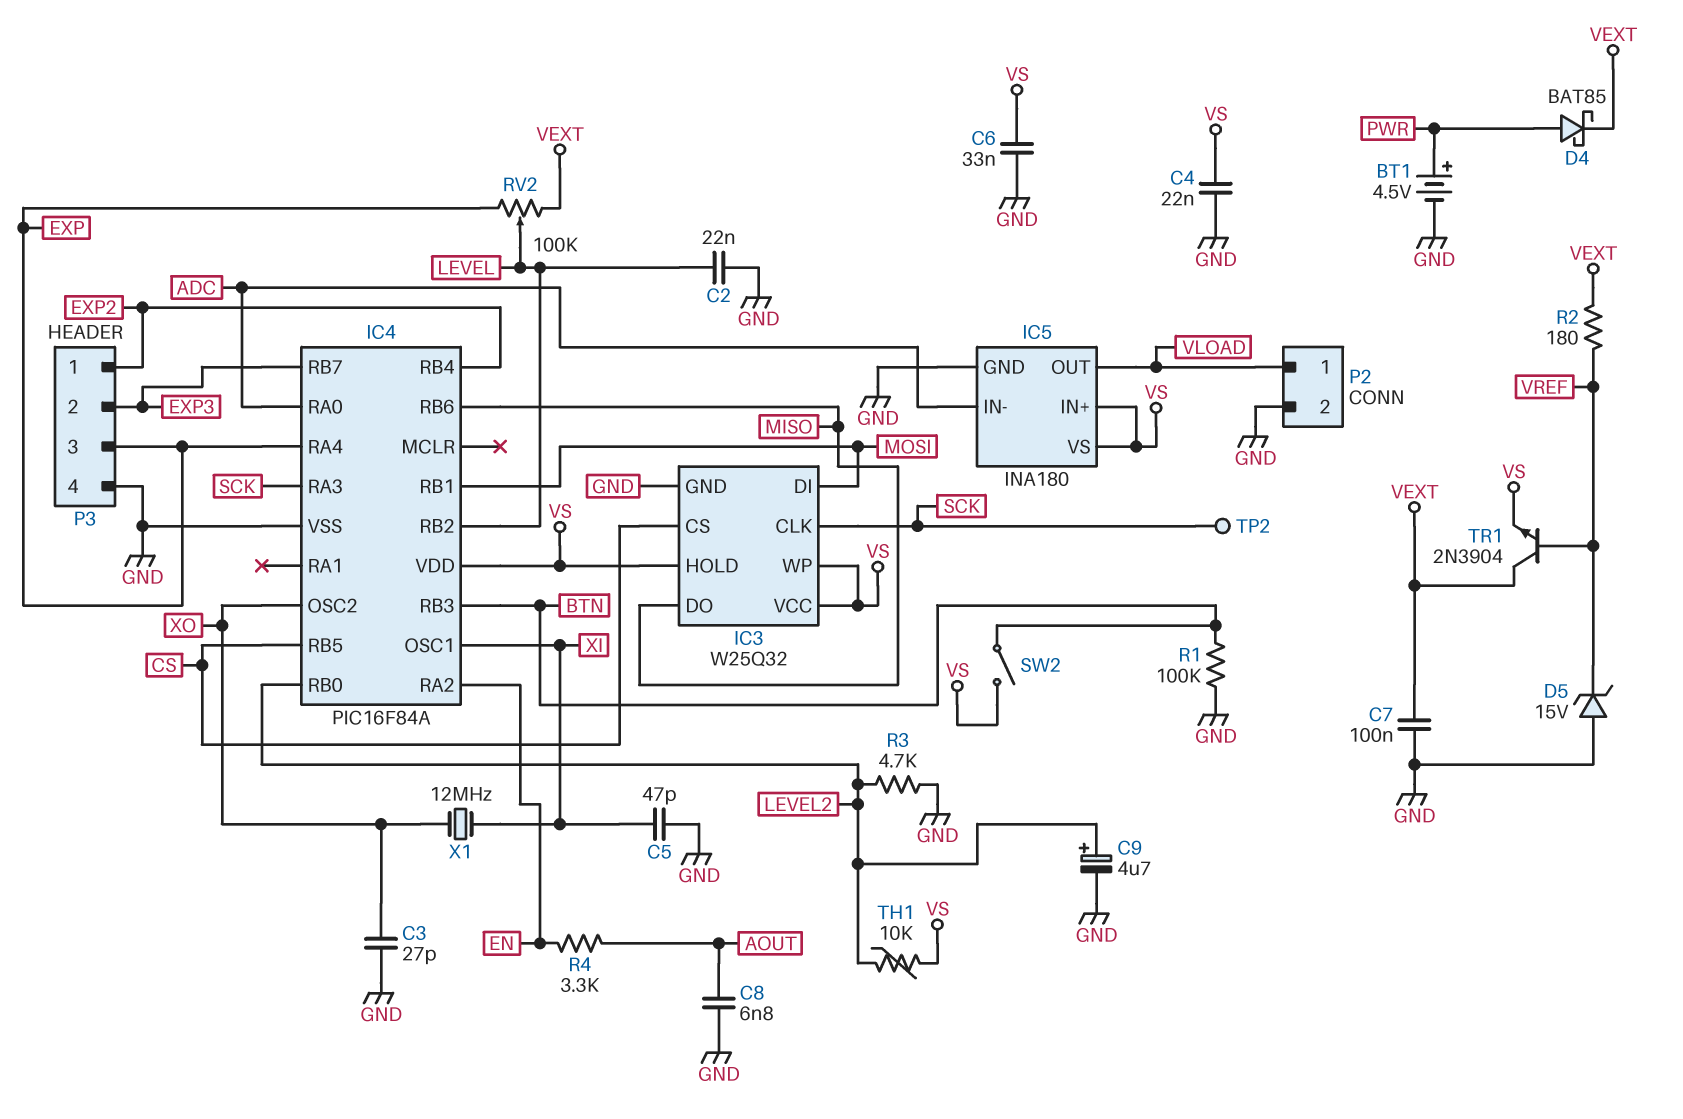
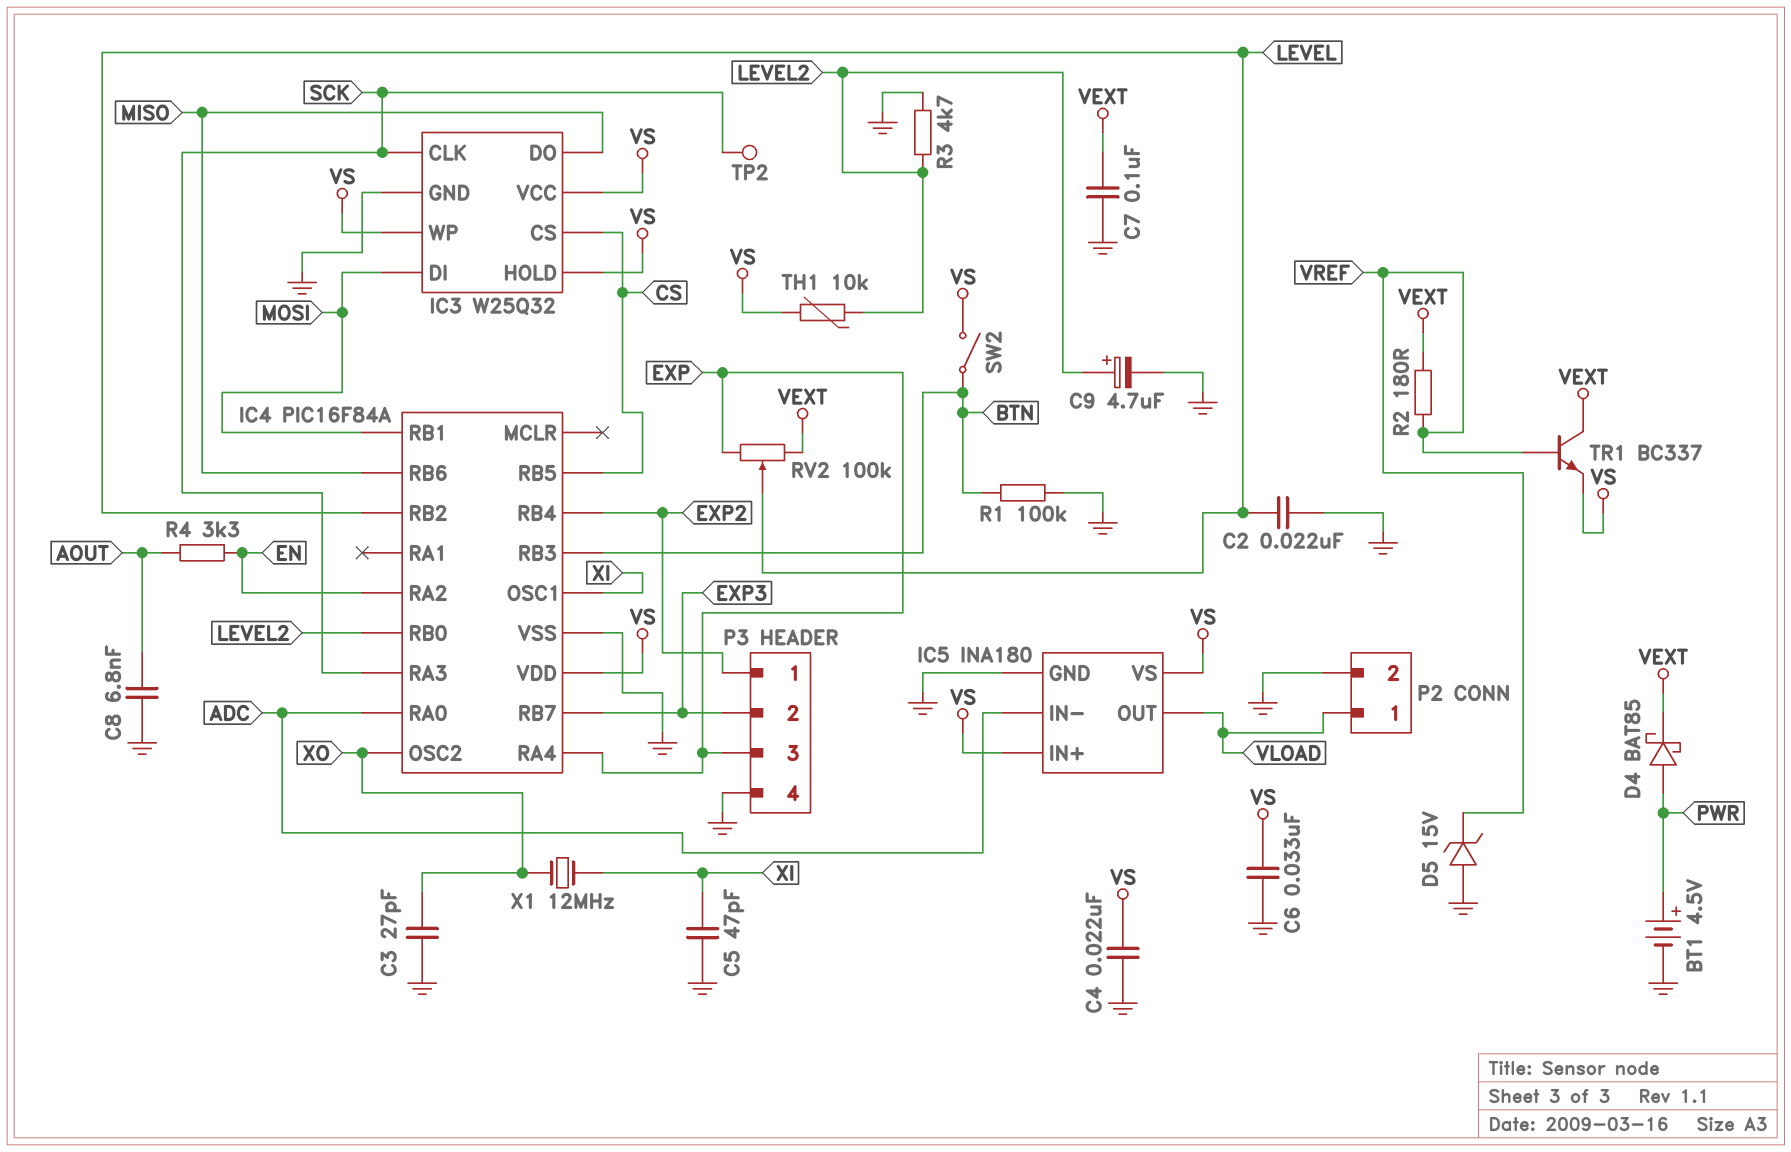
TR1: NPN 2N3904 (B VREF, C VEXT, E VS) -> NPN BC337 (B VREF, C VEXT, E VS)

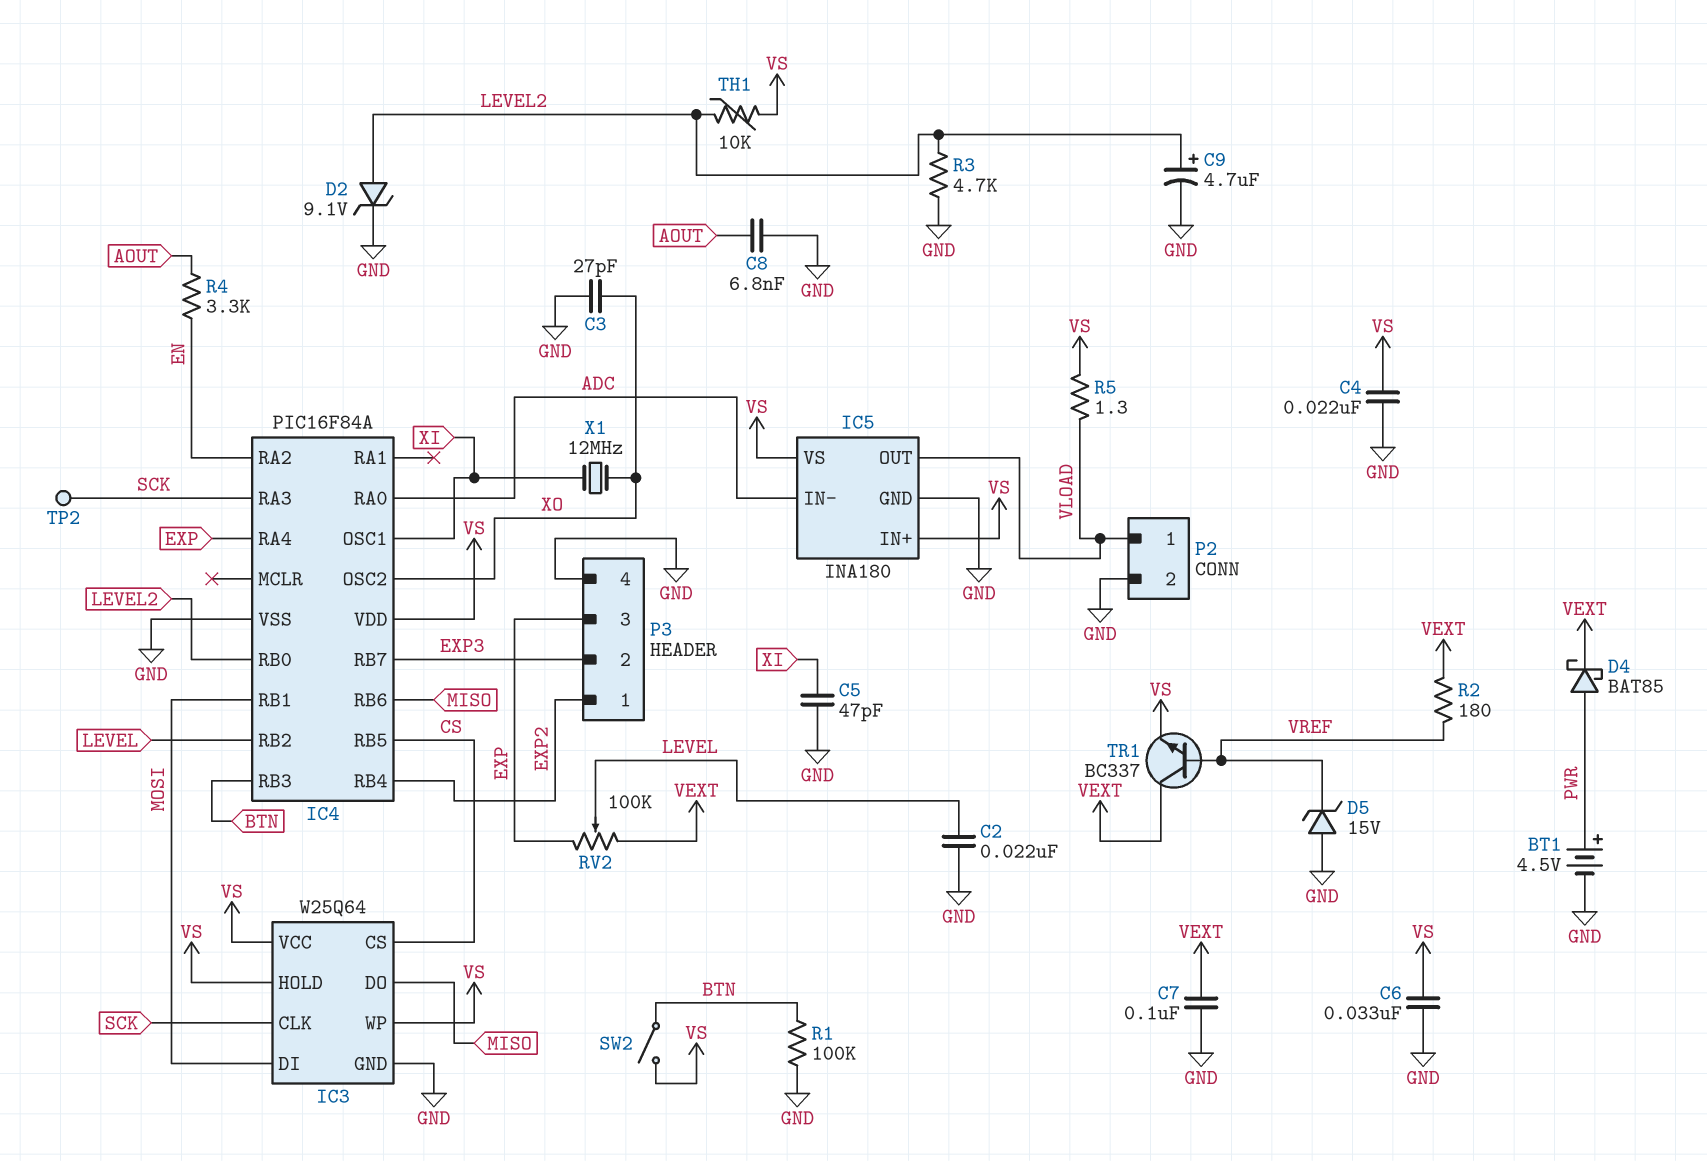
D2: none -> zener 9.1V (A LEVEL2, K GND)
IC3: W25Q32 -> W25Q64
R5: none -> 1.3 (VLOAD, VS)

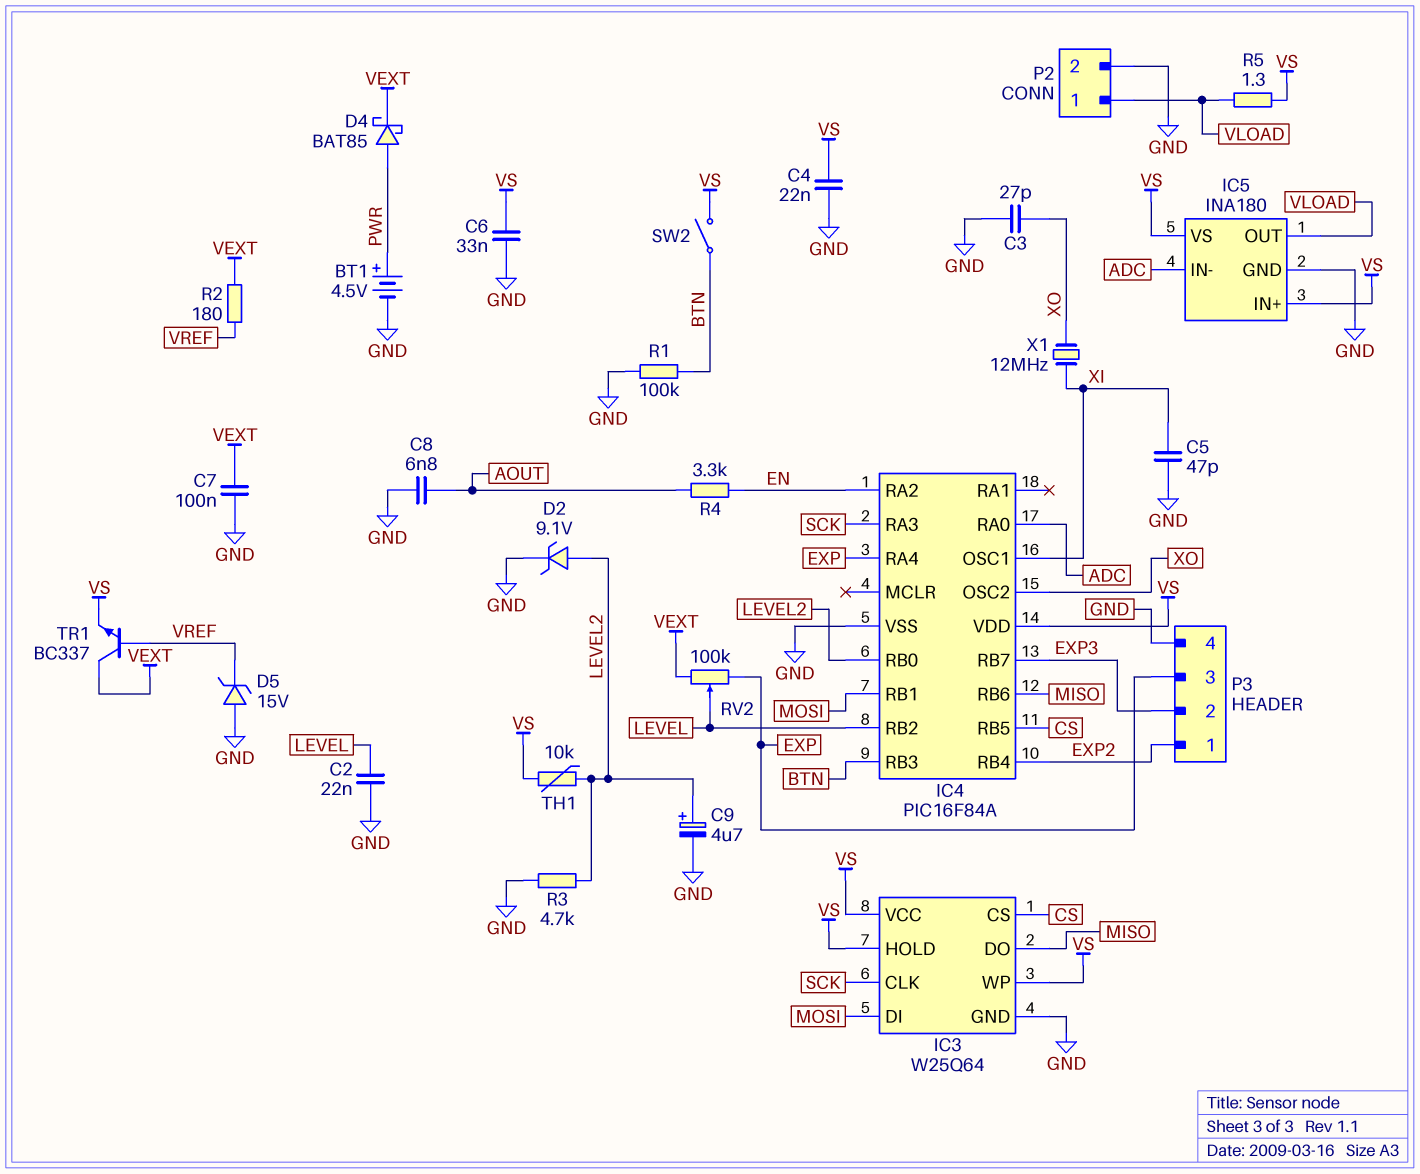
TP2: test point (SCK) -> none

